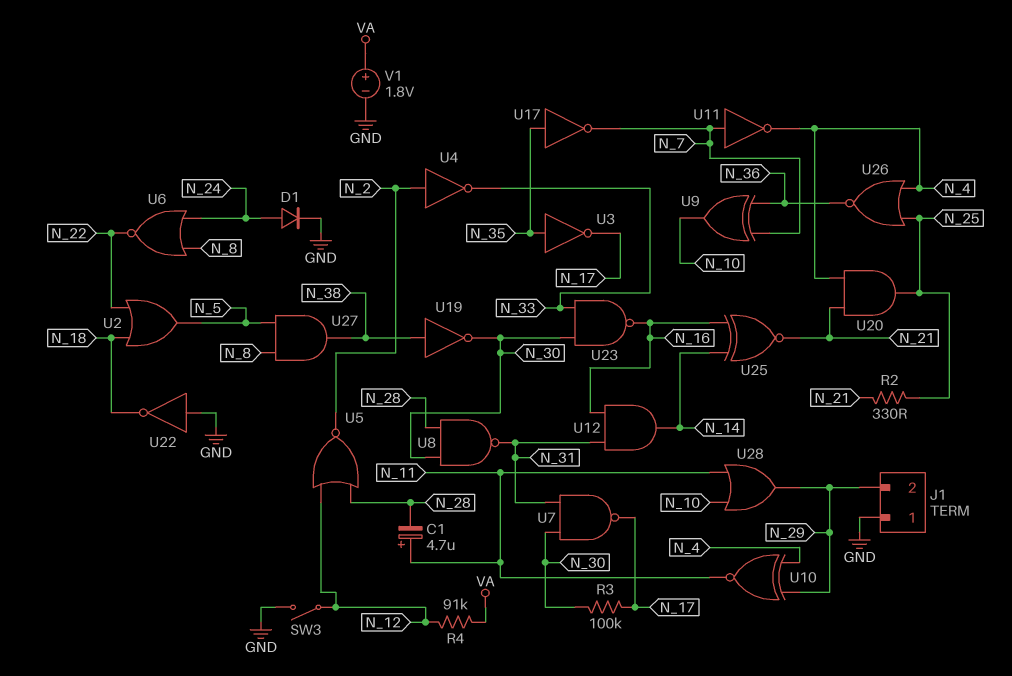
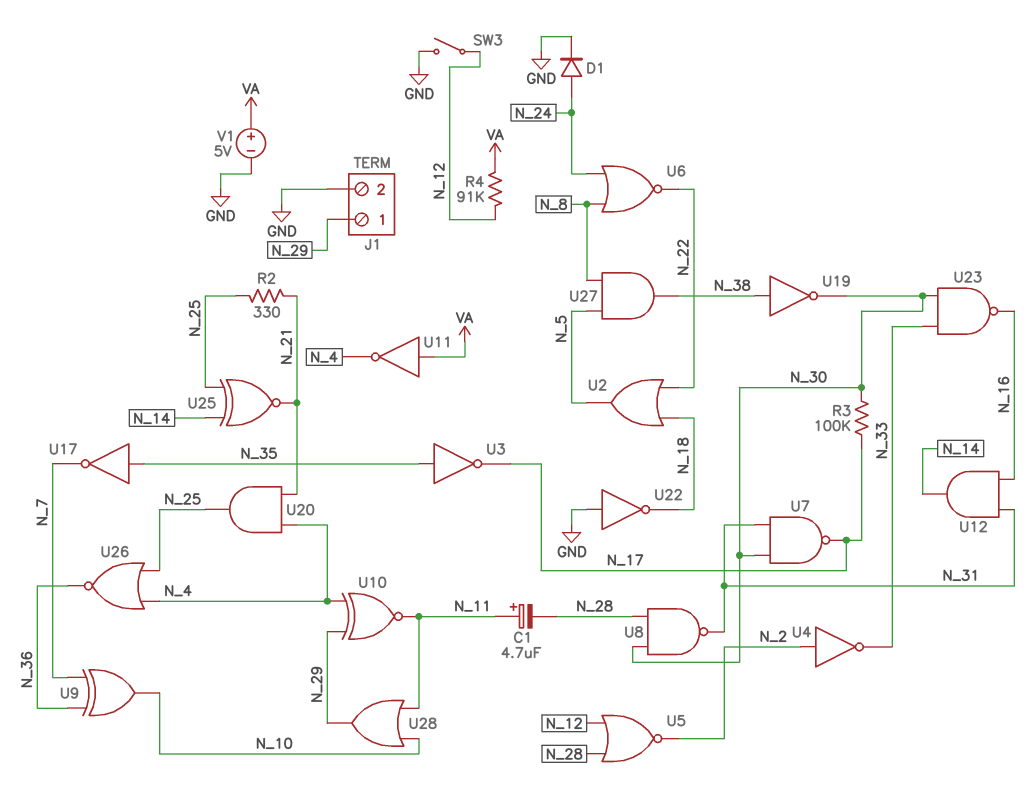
J1 pin 1: GND -> N_29
J1 pin 2: N_29 -> GND
U11: NOT (in N_7, out N_4) -> NOT (in VA, out N_4)
U25: XNOR (in N_14, in N_16, out N_21) -> XNOR (in N_14, in N_25, out N_21)
V1: 1.8V (plus VA, minus GND) -> 5V (plus VA, minus GND)

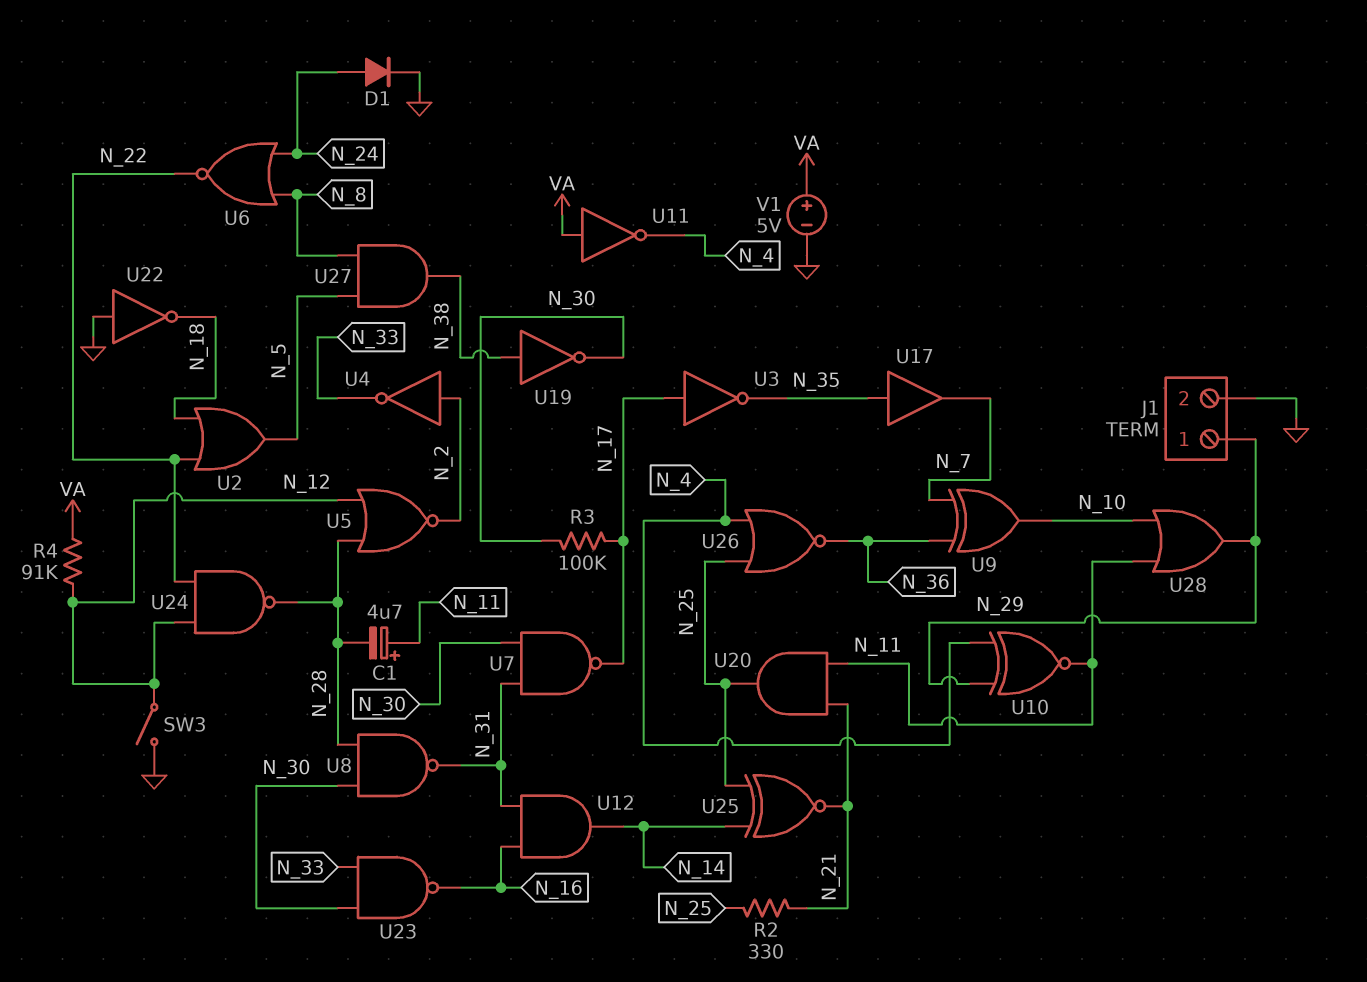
U3: NOT (in N_35, out N_17) -> NOT (in N_17, out N_35)
U17: NOT (in N_35, out N_7) -> buffer (in N_35, out N_7)
U20: AND (in N_4, in N_21, out N_25) -> AND (in N_11, in N_21, out N_25)
U24: none -> NAND (in N_12, in N_22, out N_28)

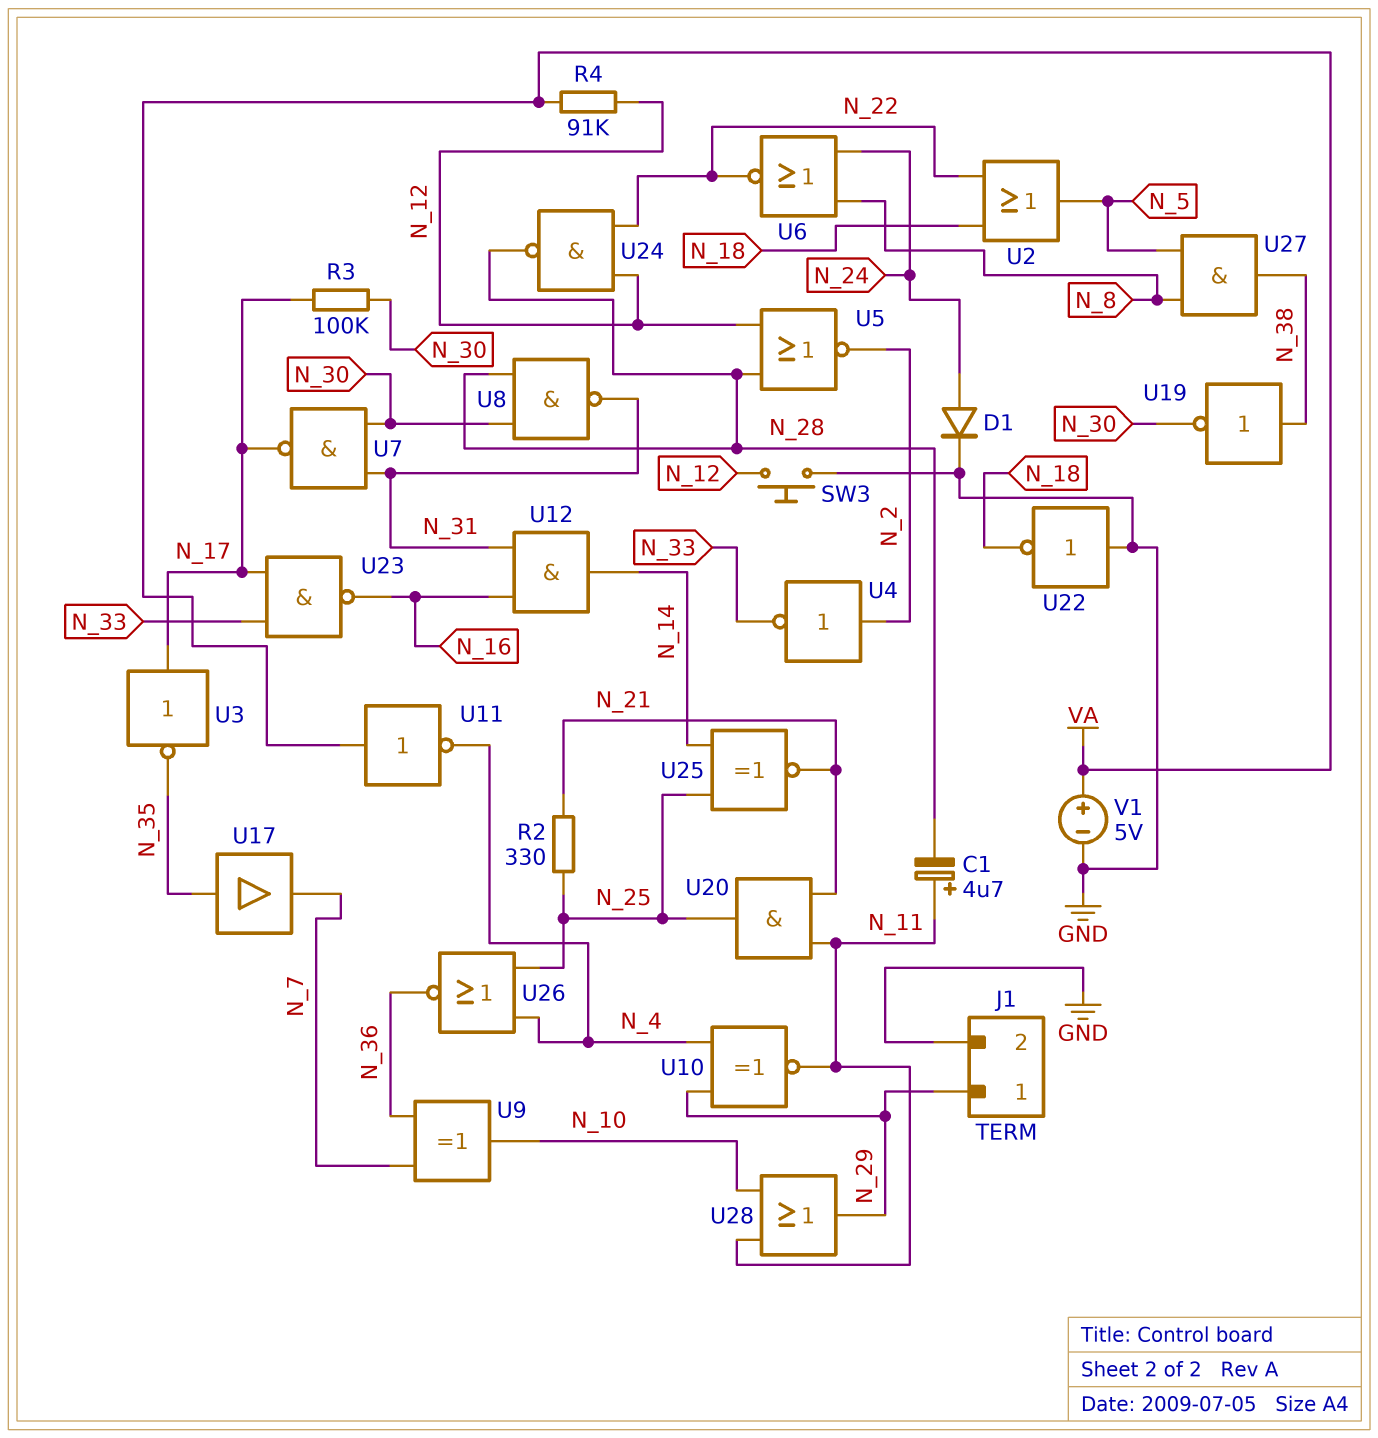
SW3: switch (GND, N_12) -> button (GND, N_12)
U23: NAND (in N_30, in N_33, out N_16) -> NAND (in N_17, in N_33, out N_16)

